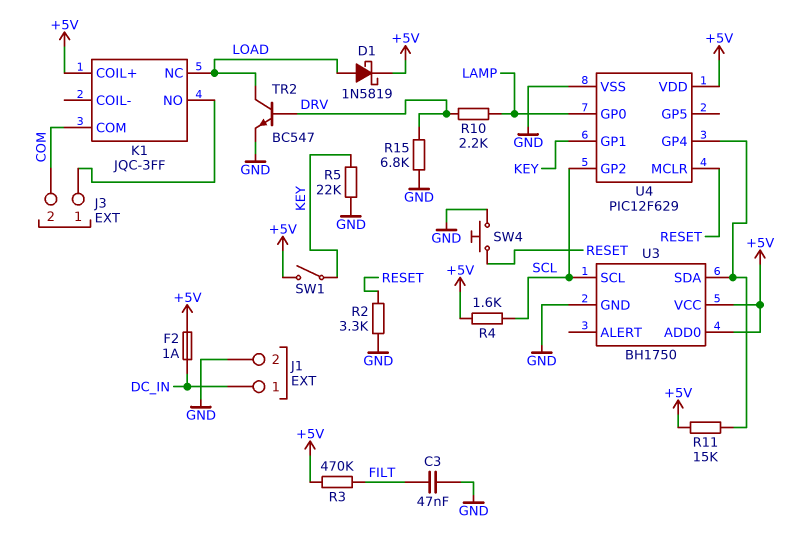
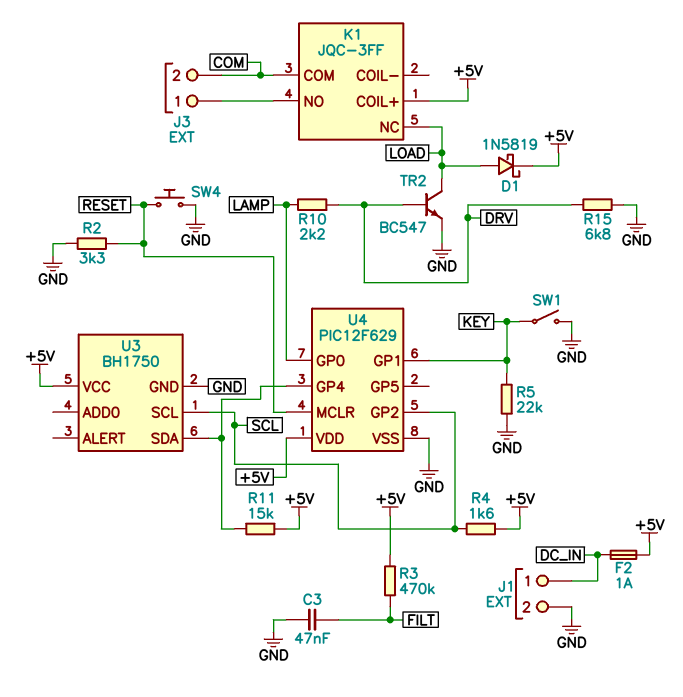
SW1: switch (+5V, KEY) -> switch (GND, KEY)
U3 pin ADD0: +5V -> none

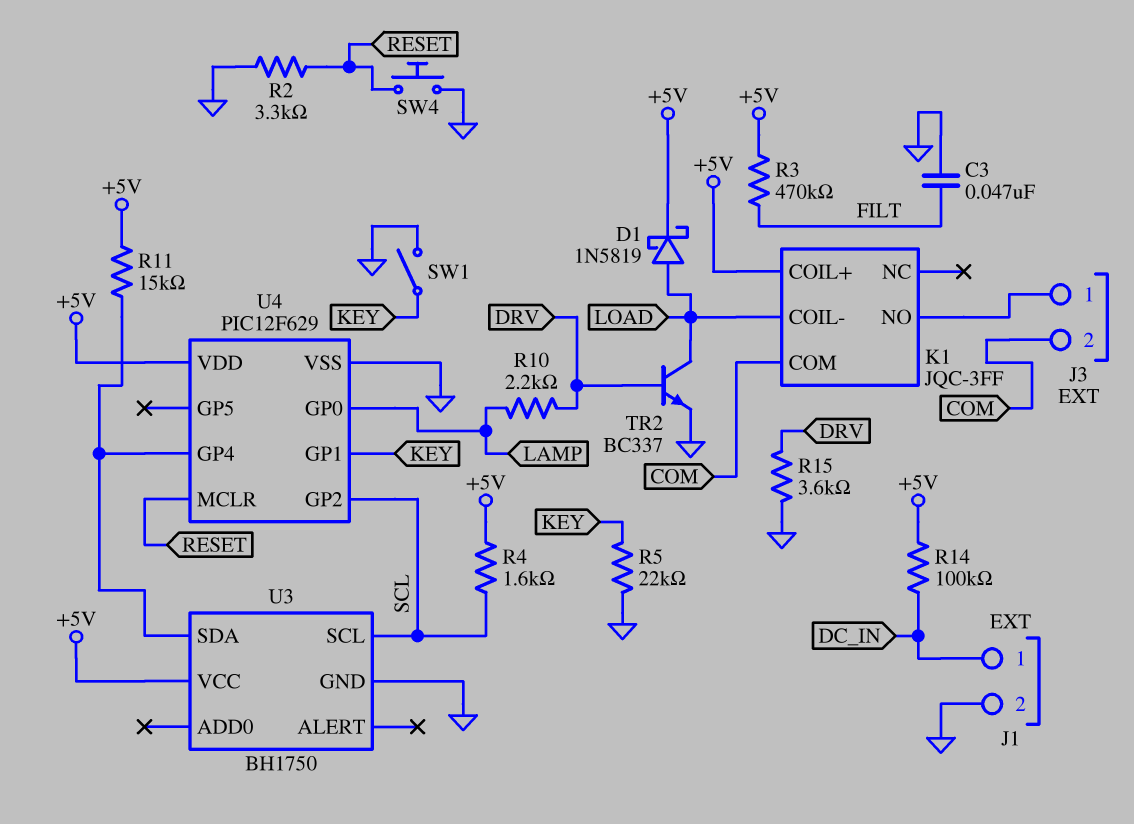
F2: 1A (+5V, DC_IN) -> none
K1 pin COIL-: none -> LOAD
K1 pin NC: LOAD -> none
R14: none -> 100k (+5V, DC_IN)
R15: 6.8k (DRV, GND) -> 3.6k (DRV, GND)
TR2: NPN BC547 (B DRV, C LOAD, E GND) -> NPN BC337 (B DRV, C LOAD, E GND)

